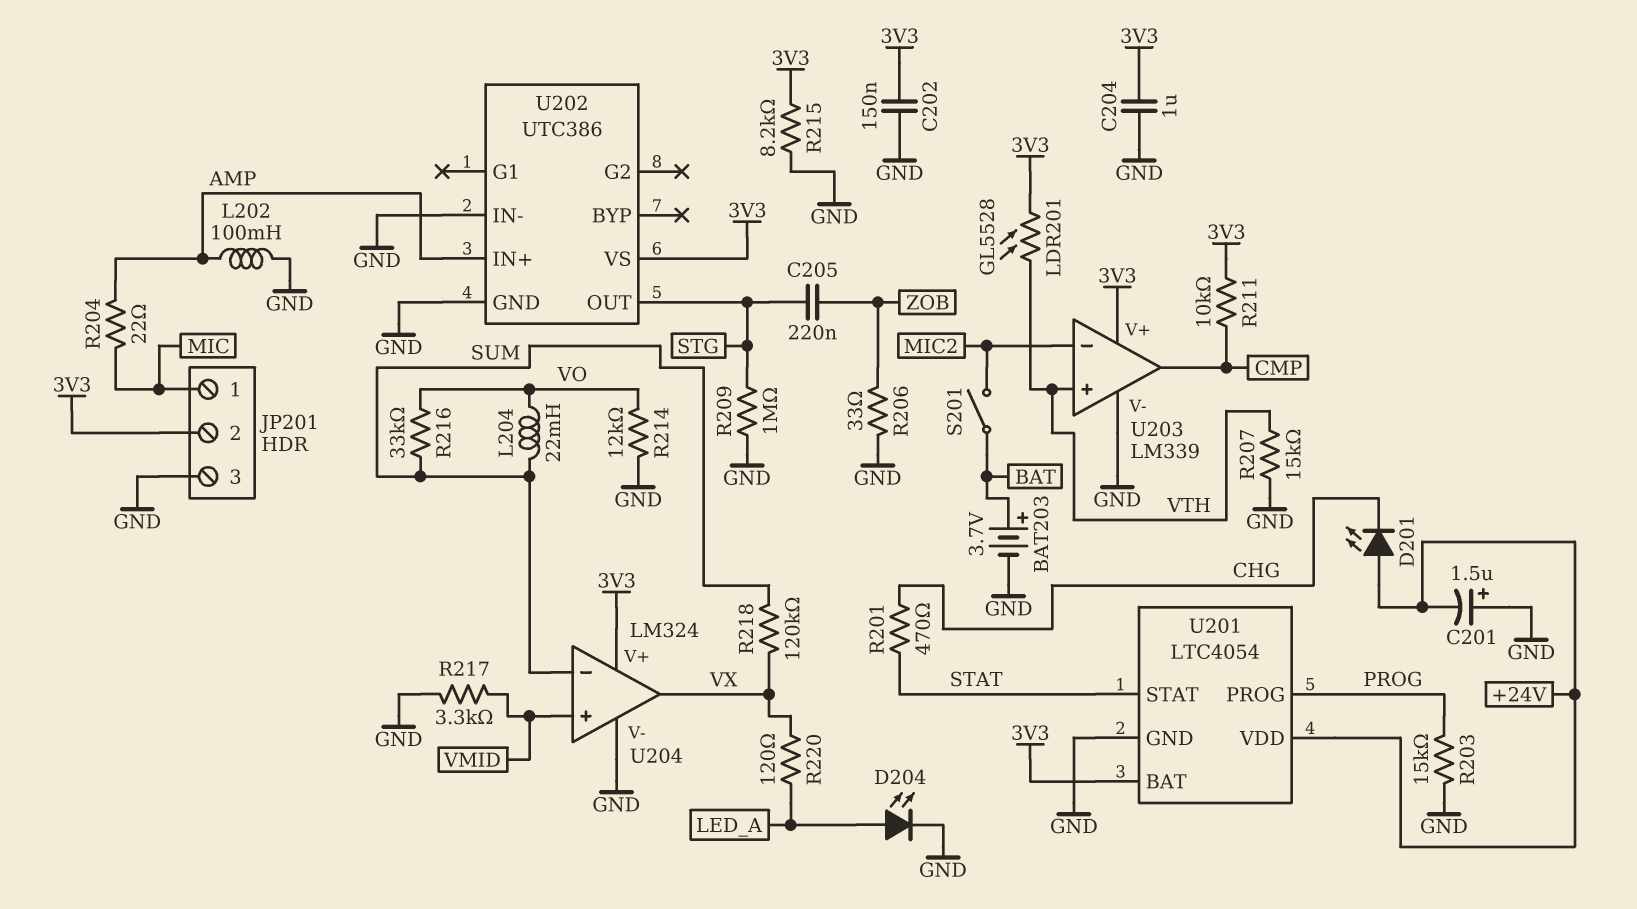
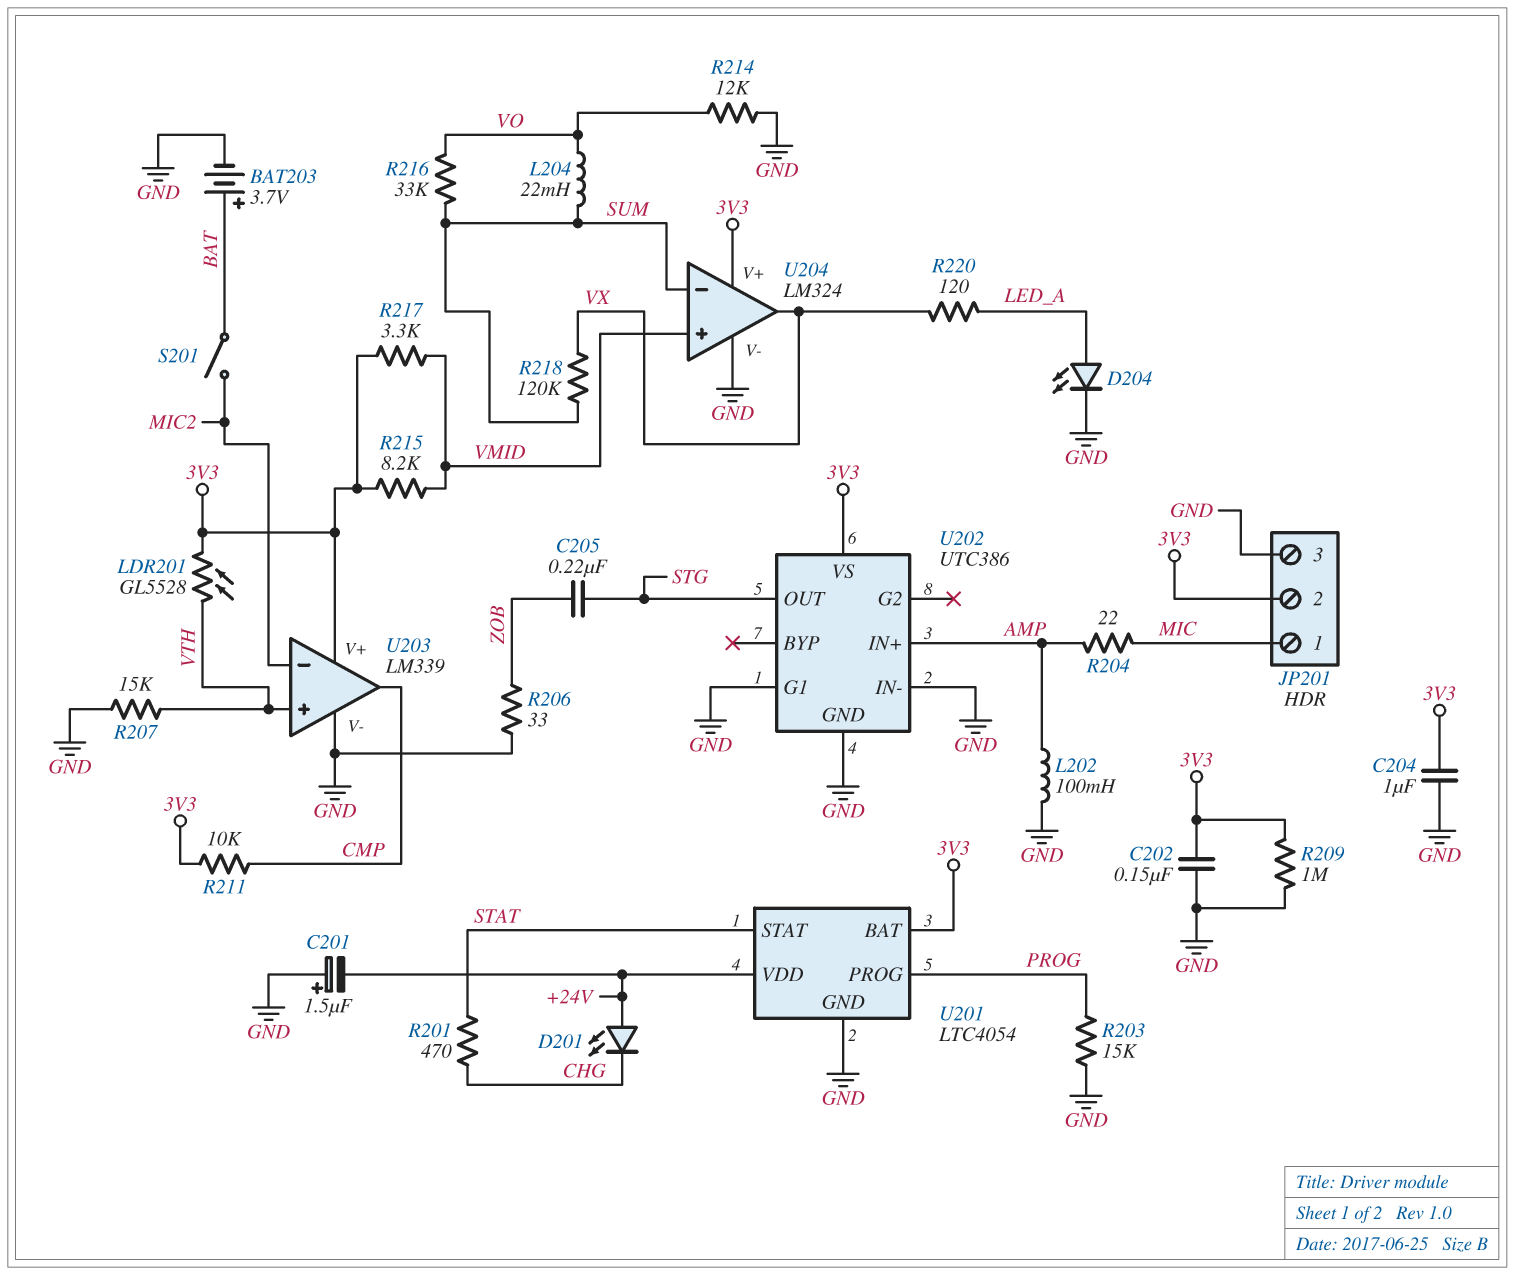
R209: 1M (GND, STG) -> 1M (3V3, GND)
R215: 8.2k (3V3, GND) -> 8.2k (3V3, VMID)
R217: 3.3k (GND, VMID) -> 3.3k (3V3, VMID)
U202 pin G1: none -> GND

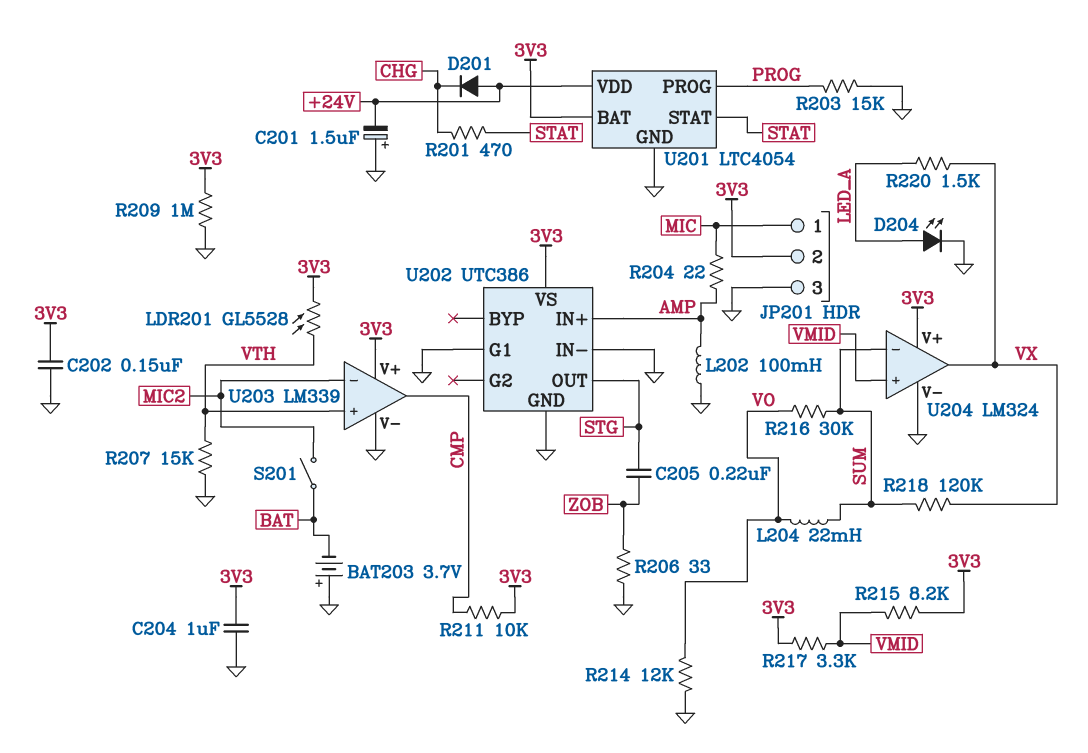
BAT203: 3.7V (plus BAT, minus GND) -> 3.7V (plus GND, minus BAT)
D201: LED (A +24V, K CHG) -> diode (A +24V, K CHG)
R216: 33k (SUM, VO) -> 30k (SUM, VO)
R220: 120 (LED_A, VX) -> 1.5k (LED_A, VX)

